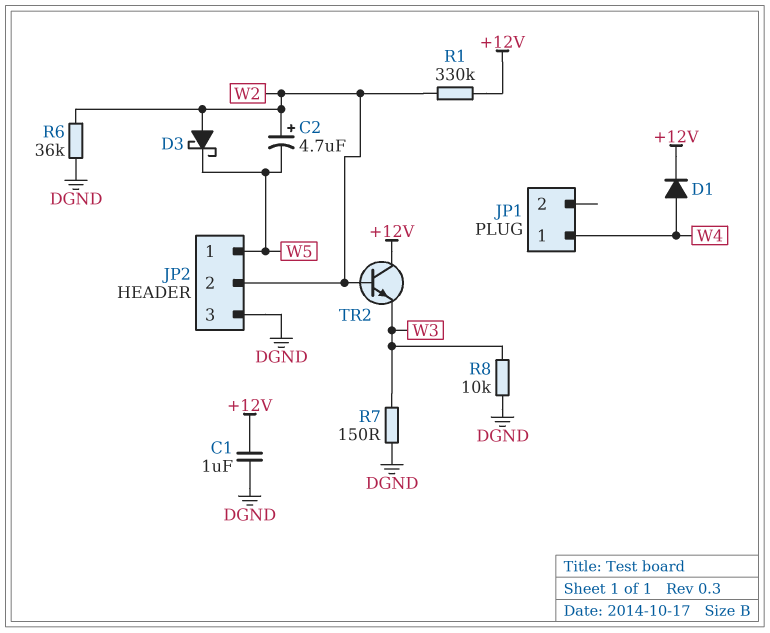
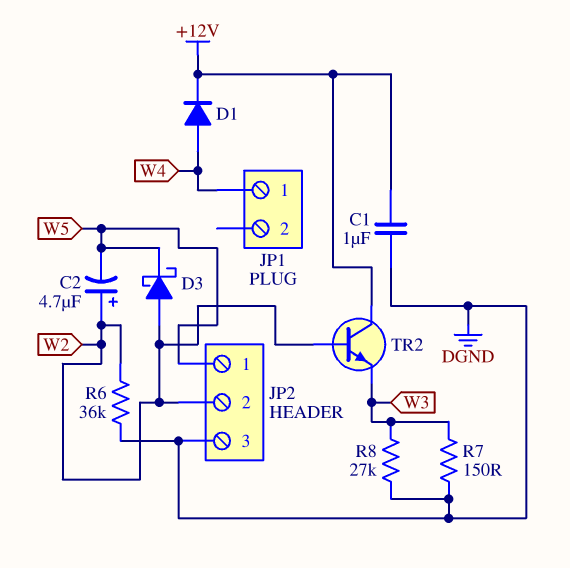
R1: 330k (+12V, W2) -> none
R8: 10k (DGND, W3) -> 27k (DGND, W3)

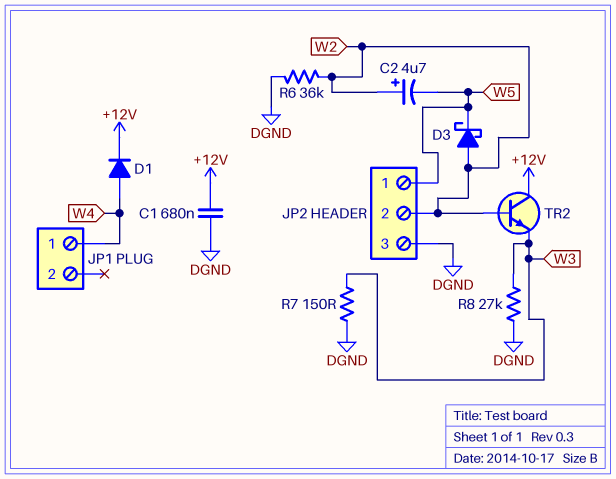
C1: 1uF (+12V, DGND) -> 680nF (+12V, DGND)

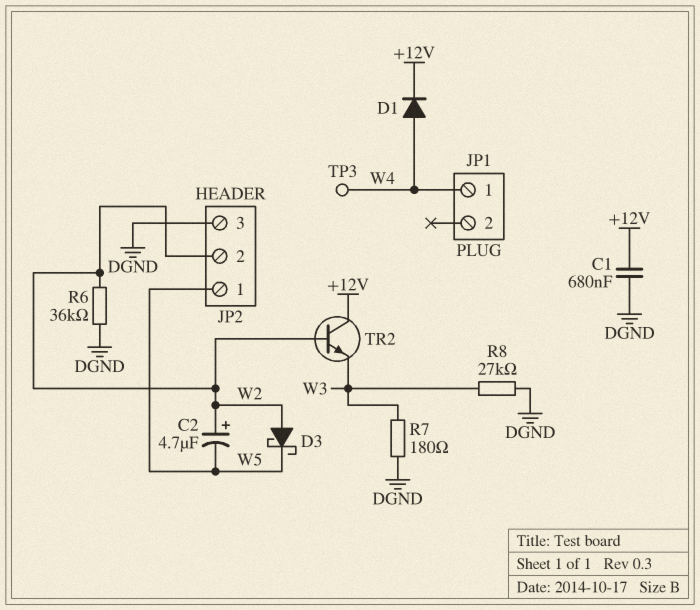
R7: 150 (DGND, W3) -> 180 (DGND, W3)
TP3: none -> test point (W4)

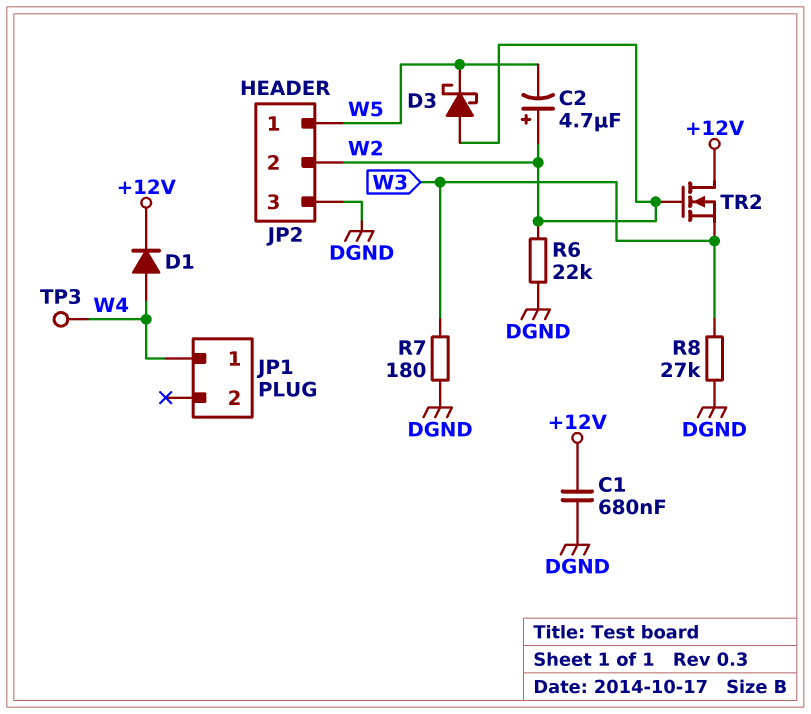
R6: 36k (DGND, W2) -> 22k (DGND, W2)
TR2: NPN (B W2, C +12V, E W3) -> NMOS (G W2, D +12V, S W3)

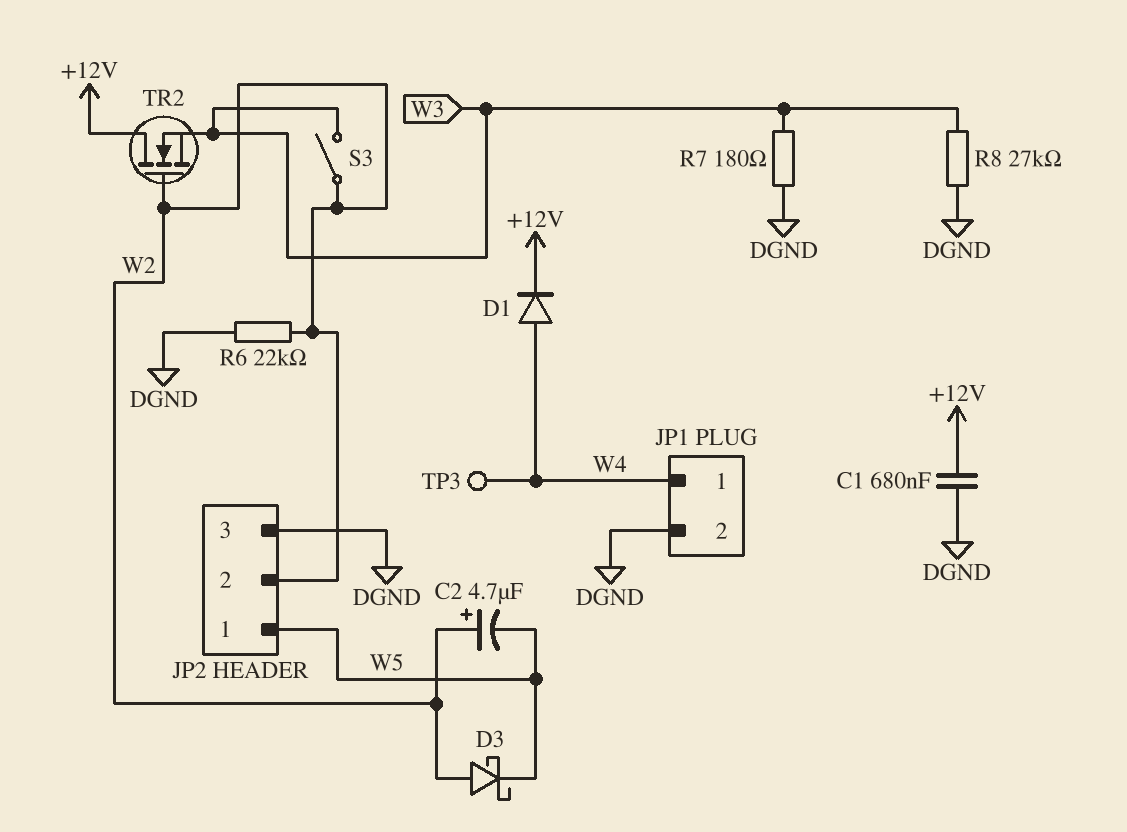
JP1 pin 2: none -> DGND
S3: none -> switch (W2, W3)

